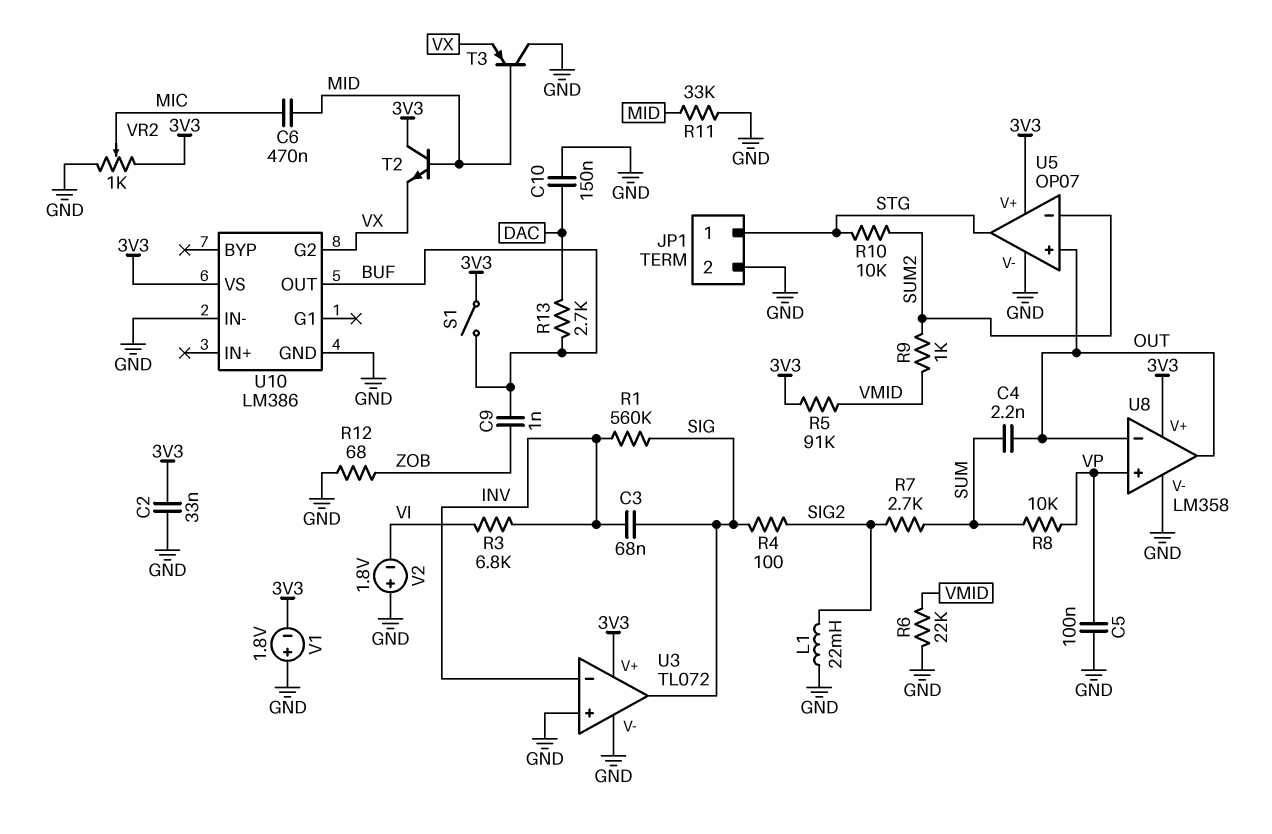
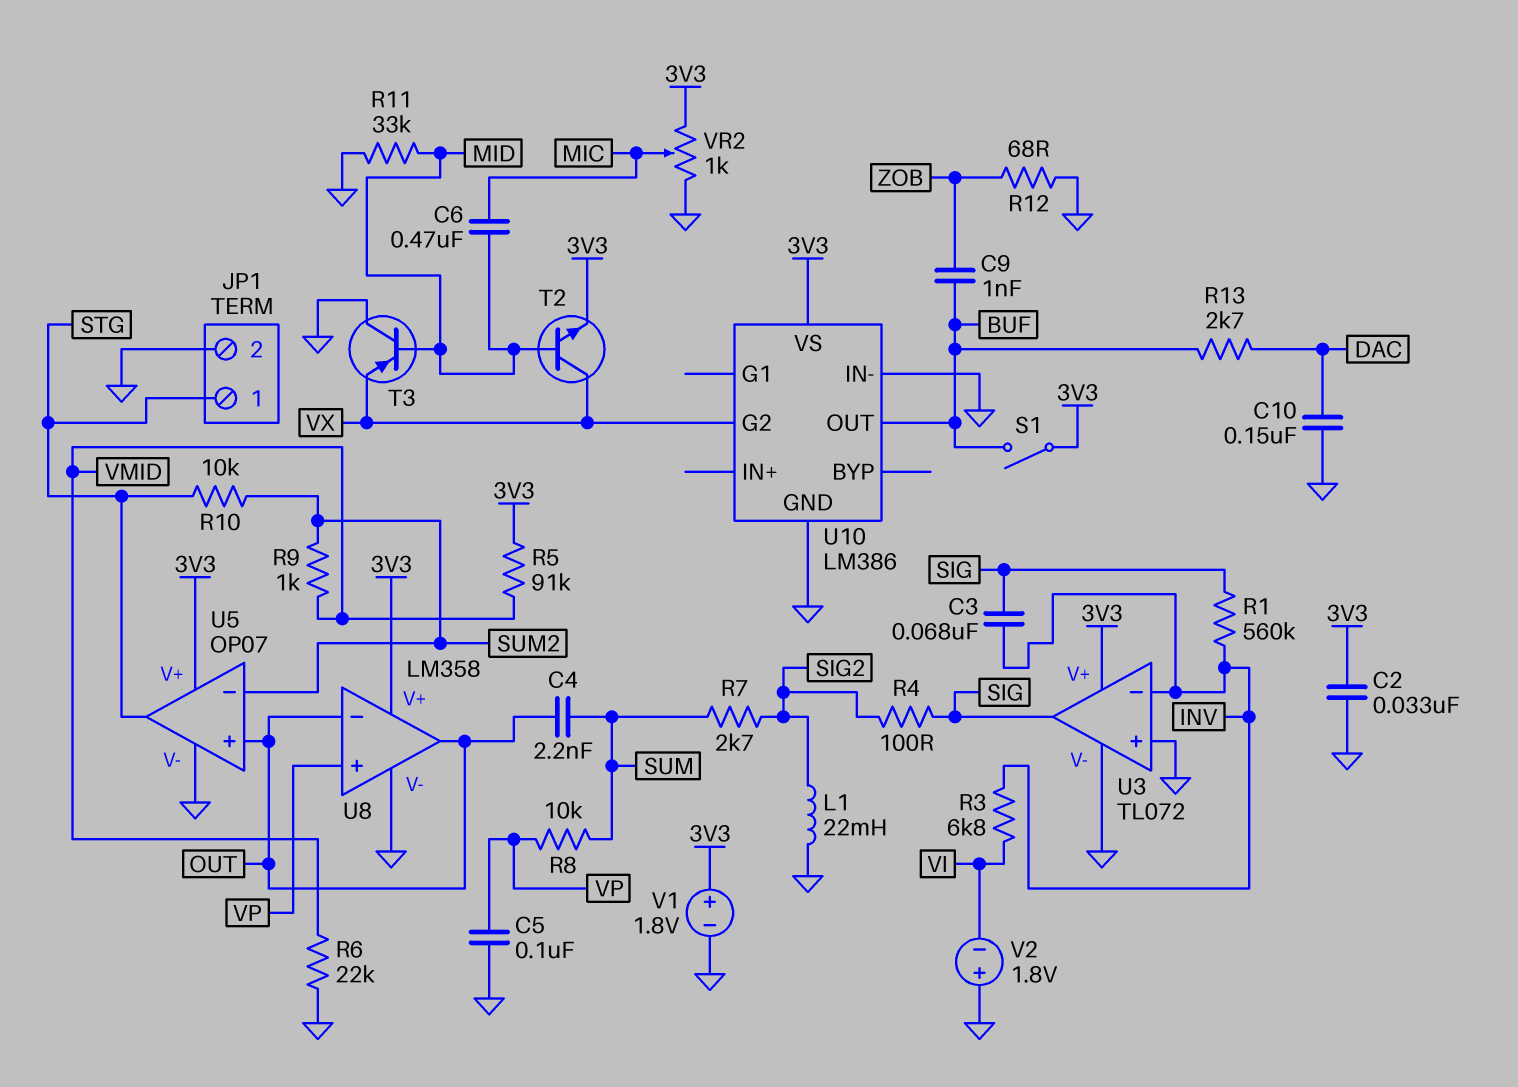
T2: NPN (B MID, C 3V3, E VX) -> NPN (B MID, C VX, E 3V3)
V1: 1.8V (plus GND, minus 3V3) -> 1.8V (plus 3V3, minus GND)

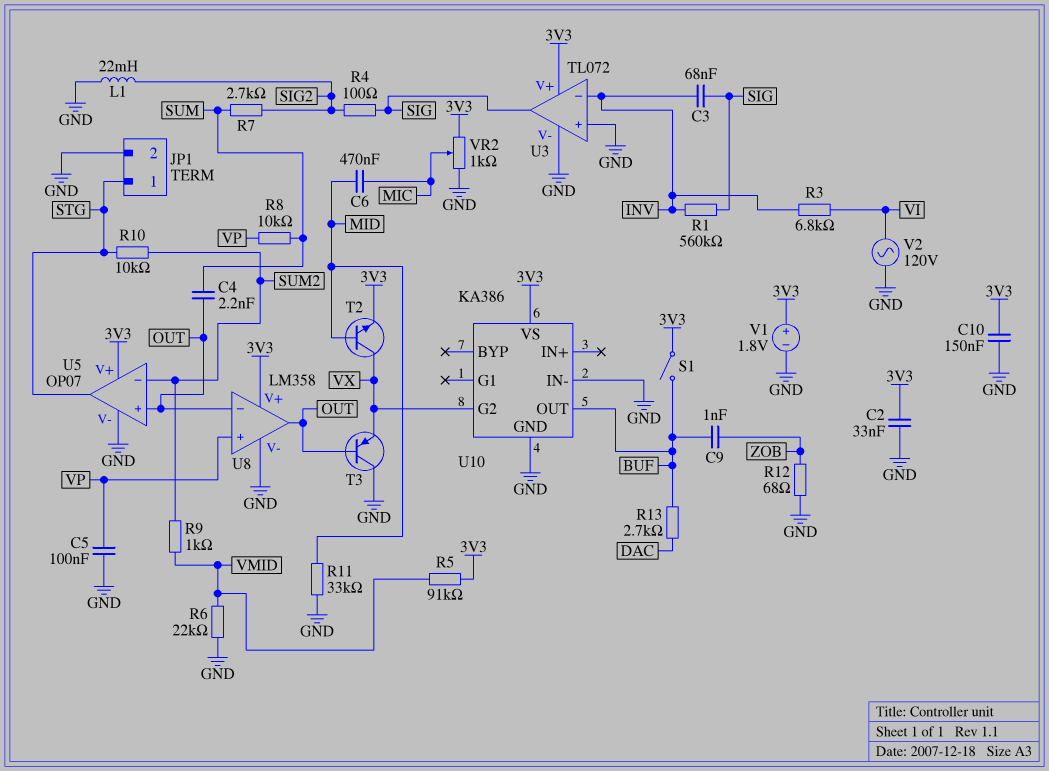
C10: 150nF (DAC, GND) -> 150nF (3V3, GND)
T3: PNP (B MID, C GND, E VX) -> PNP (B OUT, C GND, E VX)
U10: LM386 -> KA386
V2: 1.8V (plus GND, minus VI) -> AC 120V (GND, VI)

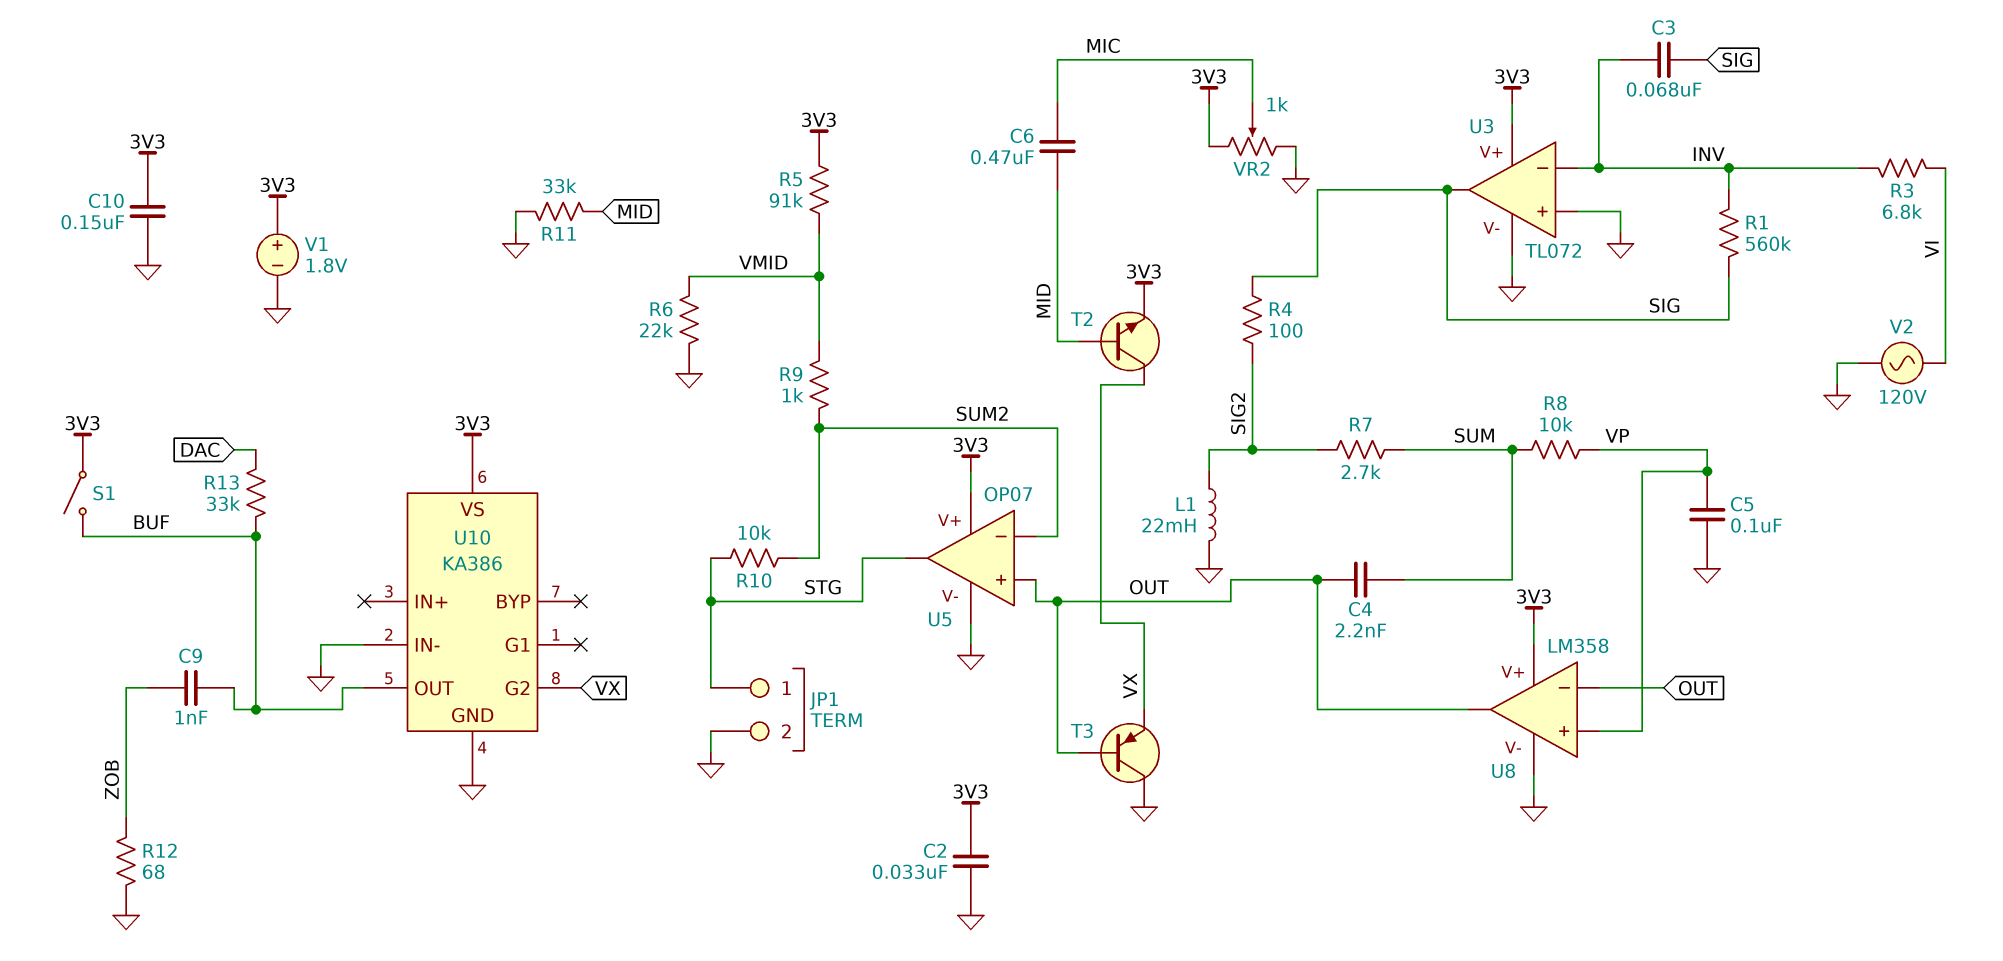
R13: 2.7k (BUF, DAC) -> 33k (BUF, DAC)

